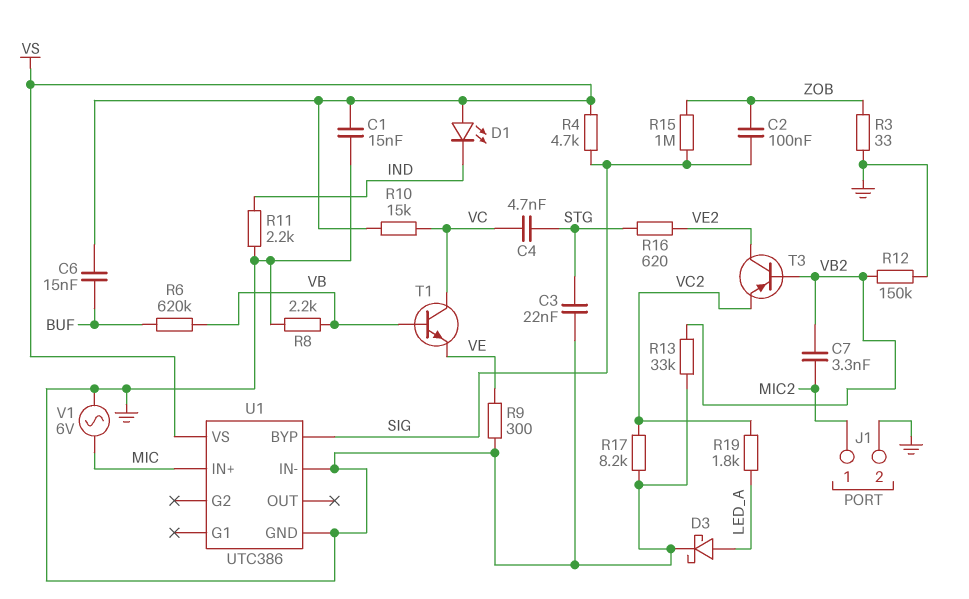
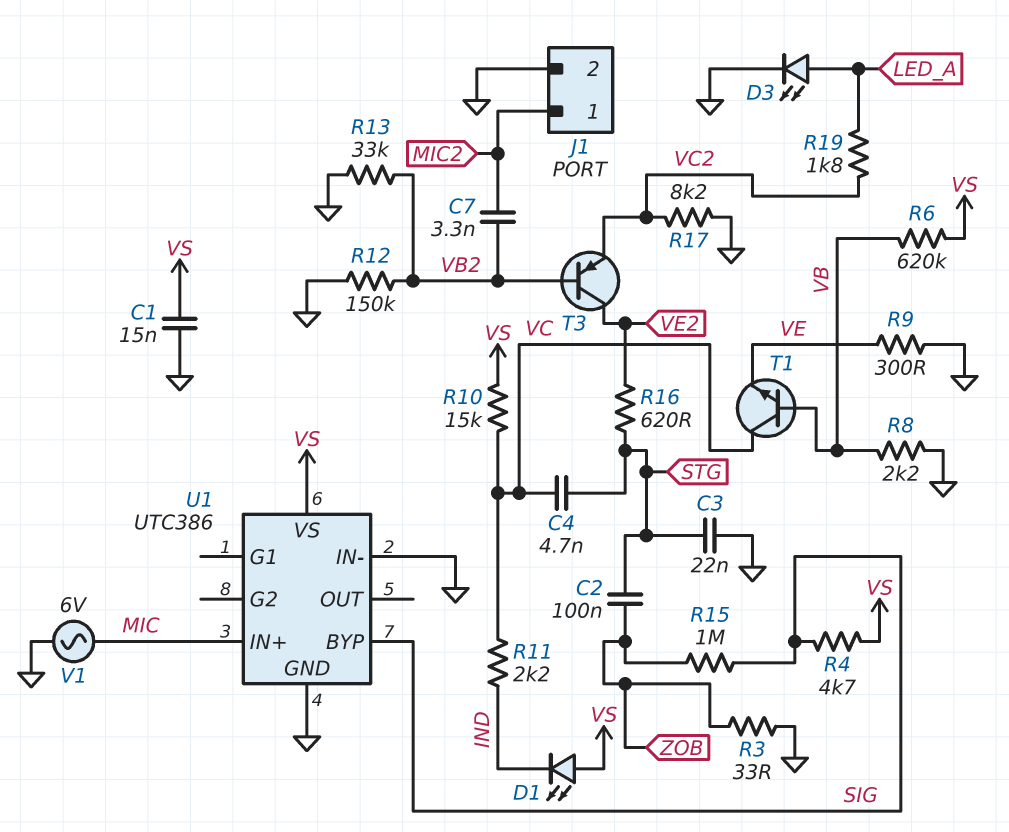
C2: 100nF (SIG, ZOB) -> 100nF (STG, ZOB)
C6: 15nF (BUF, VS) -> none
D3: schottky (A LED_A, K GND) -> LED (A LED_A, K GND)
R6: 620k (BUF, VB) -> 620k (VB, VS)
R11: 2.2k (GND, IND) -> 2.2k (IND, VC)

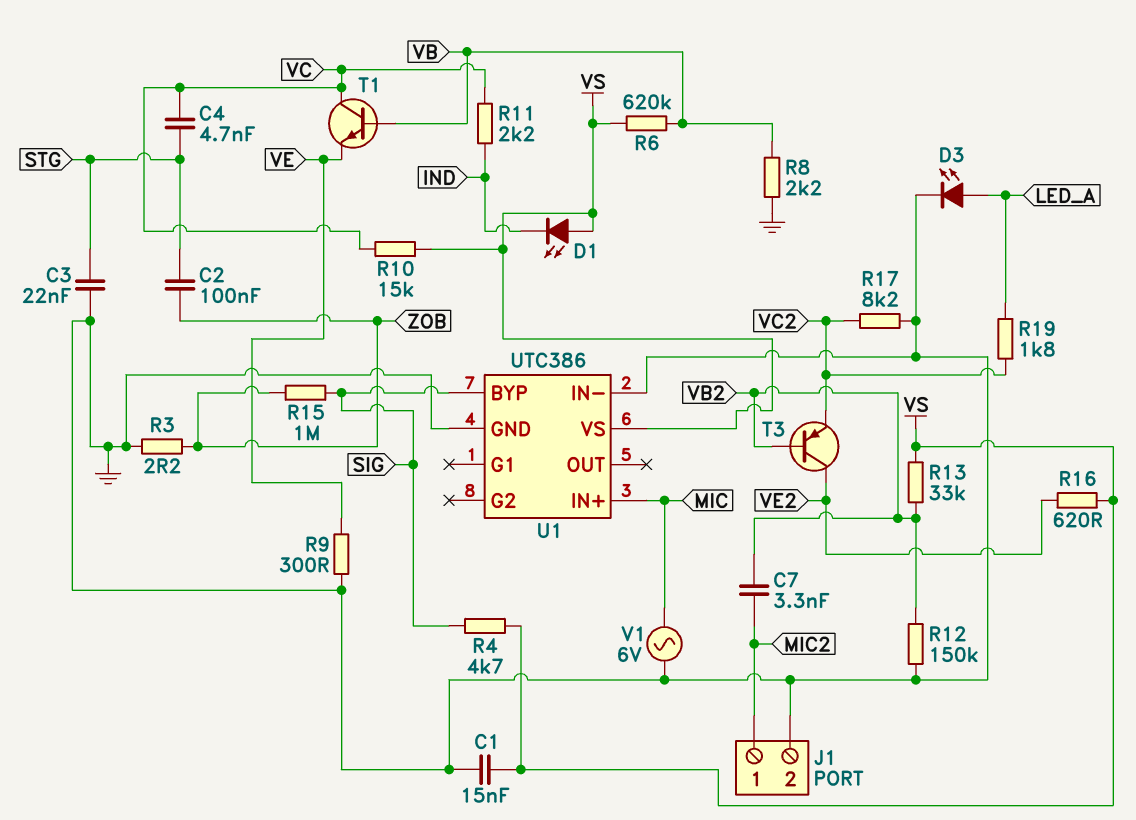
R3: 33 (GND, ZOB) -> 2.2 (GND, ZOB)
R13: 33k (GND, VB2) -> 33k (VB2, VS)
R16: 620 (STG, VE2) -> 620 (VE2, VS)

